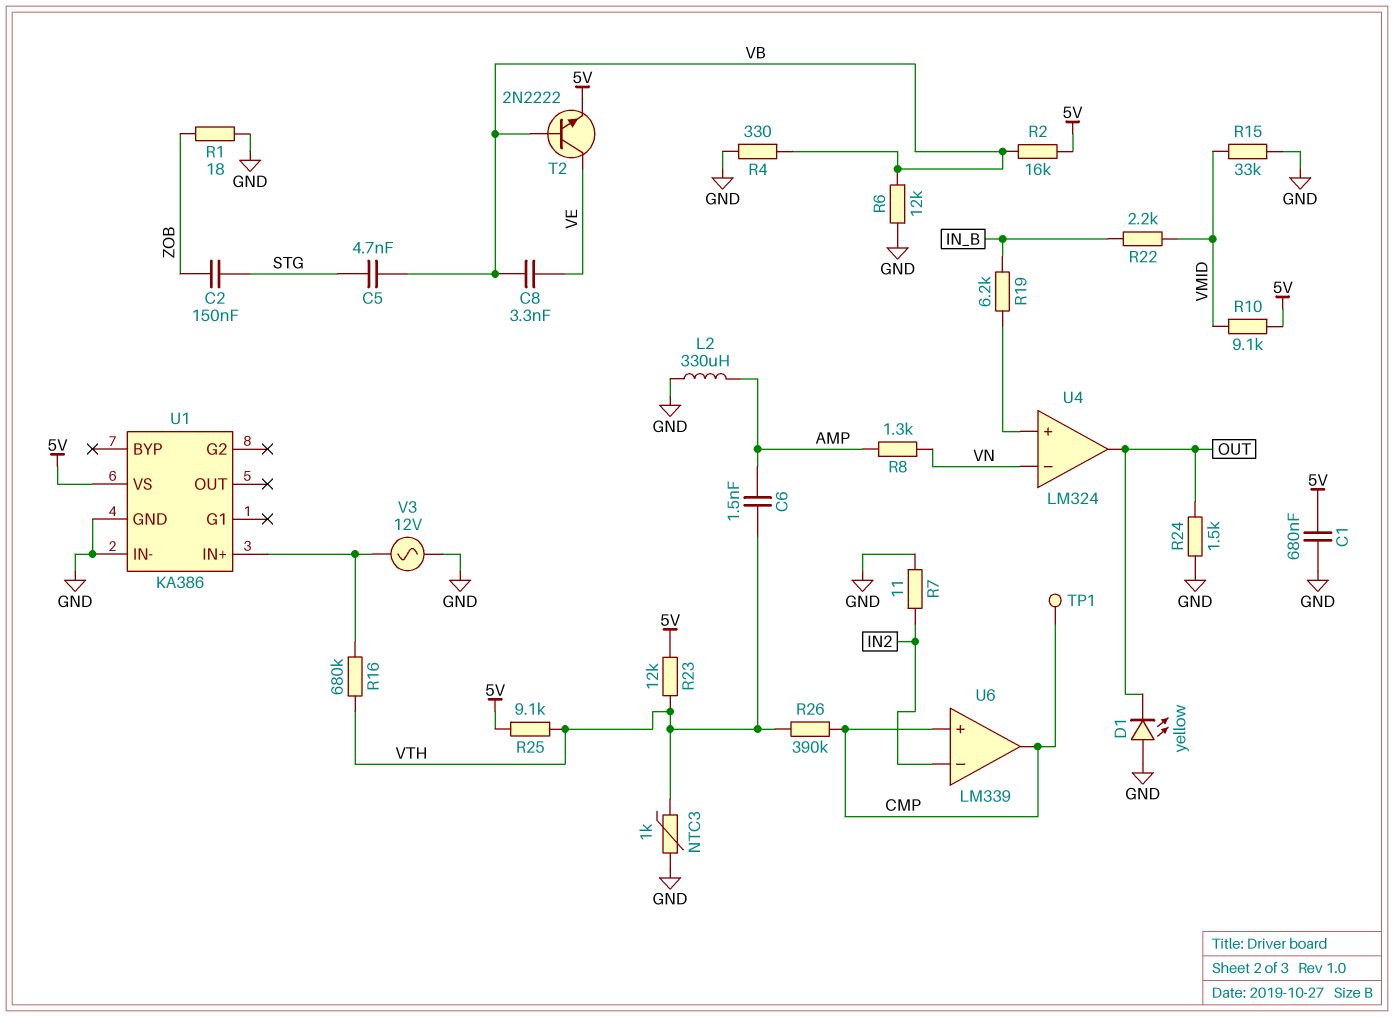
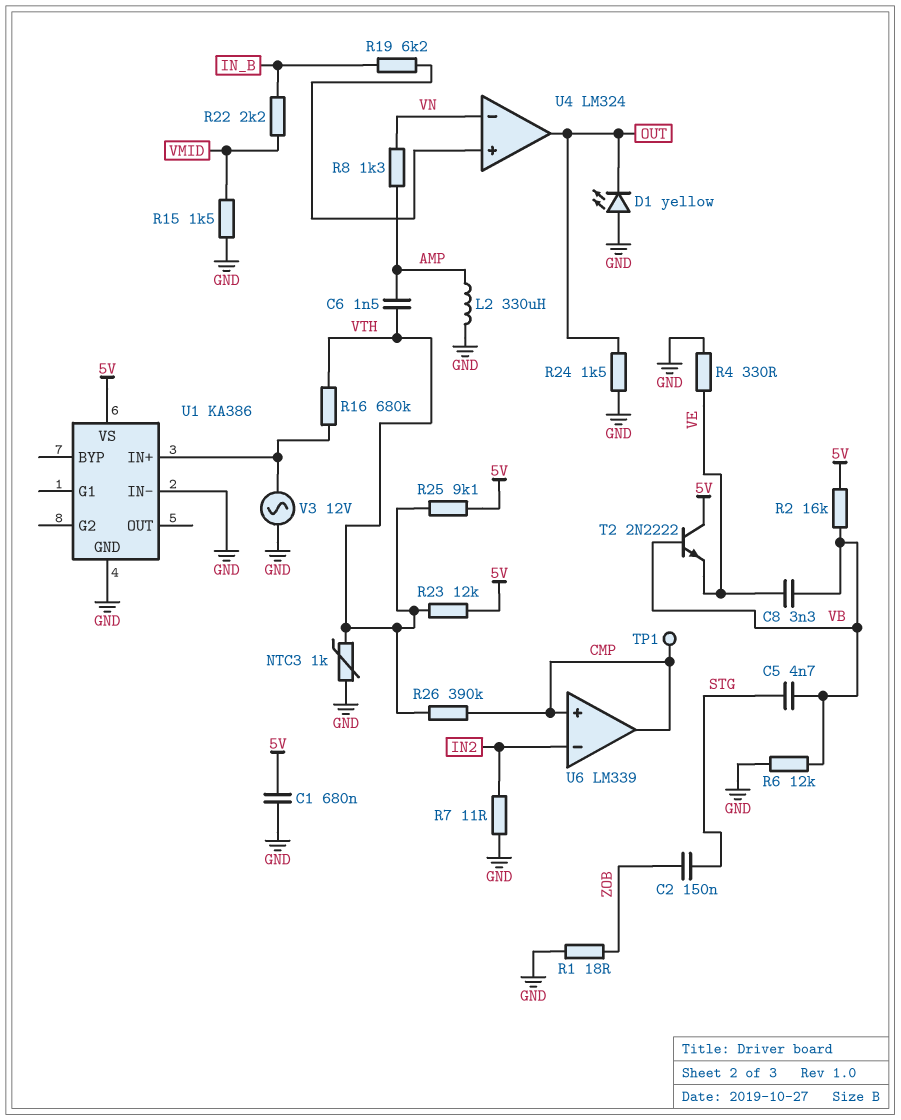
R4: 330 (GND, VB) -> 330 (GND, VE)
R10: 9.1k (5V, VMID) -> none
R15: 33k (GND, VMID) -> 1.5k (GND, VMID)
T2: NPN 2N2222 (B VB, C VE, E 5V) -> NPN 2N2222 (B VB, C 5V, E VE)

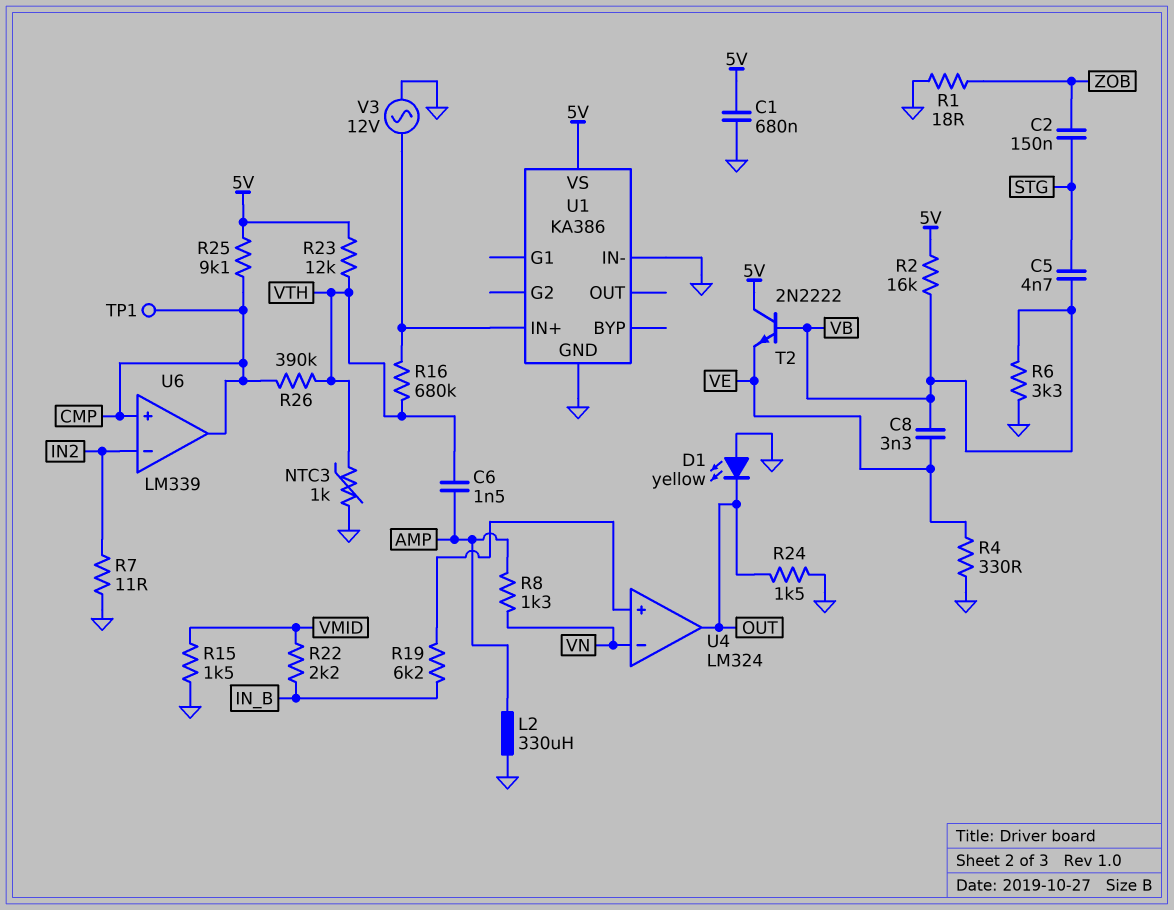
R6: 12k (GND, VB) -> 3.3k (GND, VB)
R25: 9.1k (5V, VTH) -> 9.1k (5V, CMP)

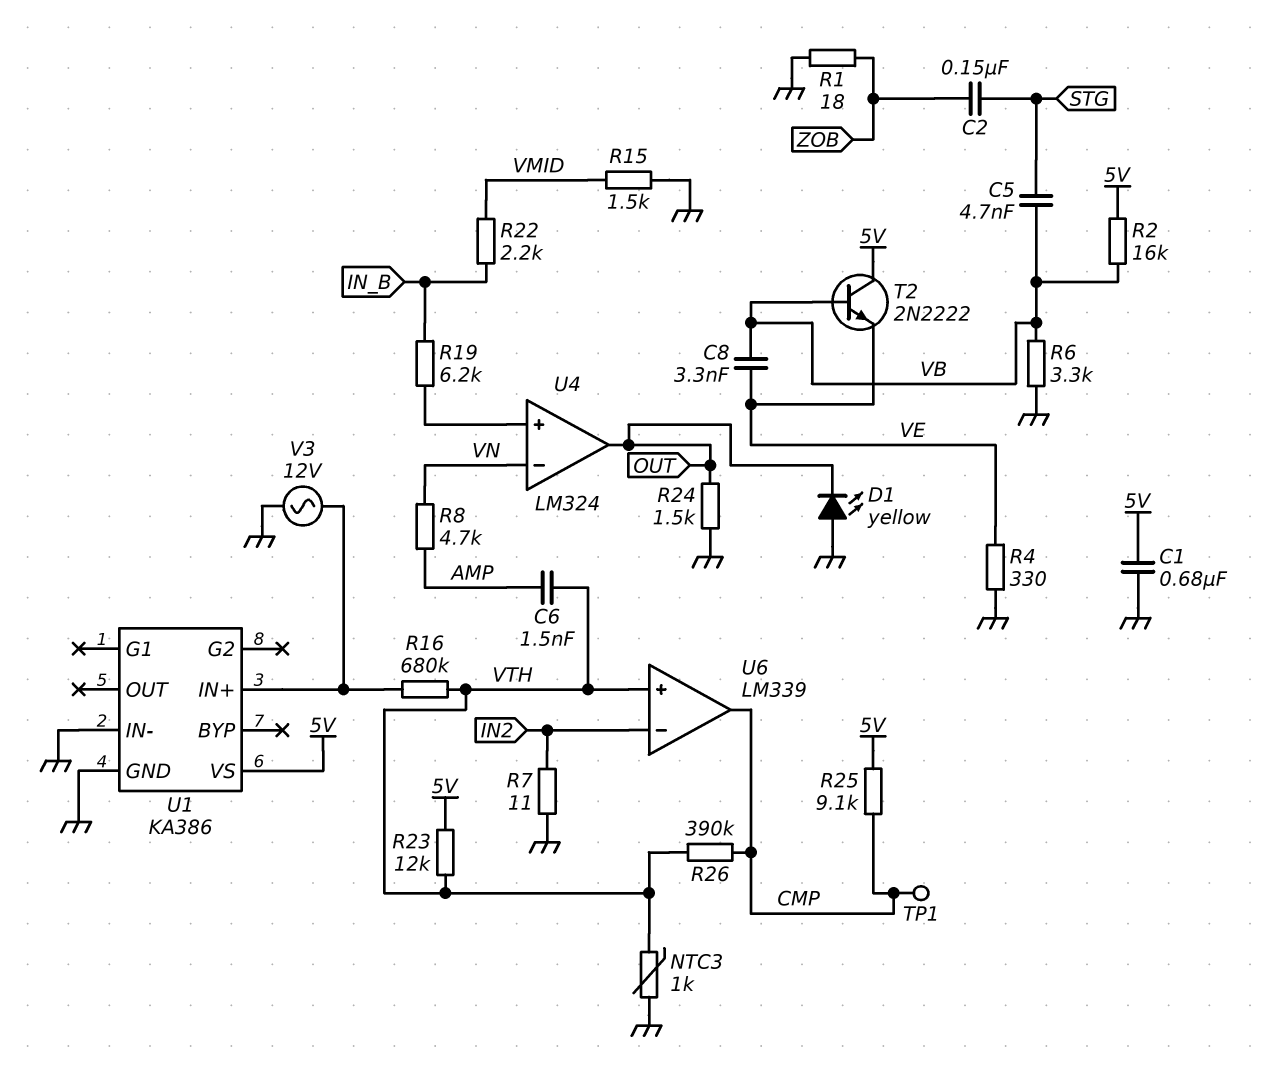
L2: 330uH (AMP, GND) -> none
R8: 1.3k (AMP, VN) -> 4.7k (AMP, VN)
U6 pin in+: CMP -> VTH

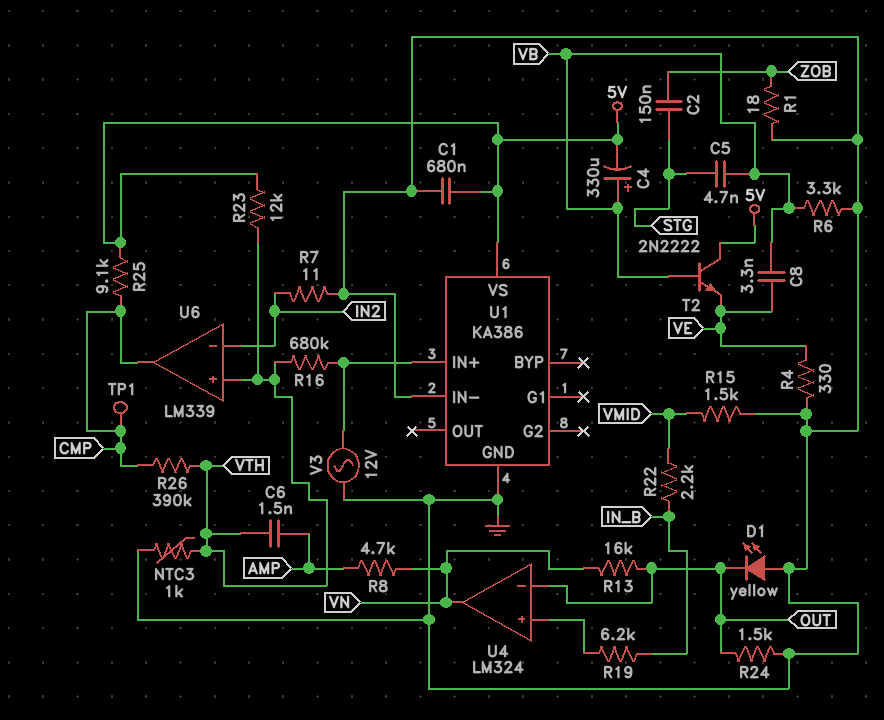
C4: none -> 330uF (plus VB, minus 5V)
R2: 16k (5V, VB) -> none
R13: none -> 16k (OUT, VN)
U4 pin in-: VN -> OUT
U4 pin out: OUT -> VN

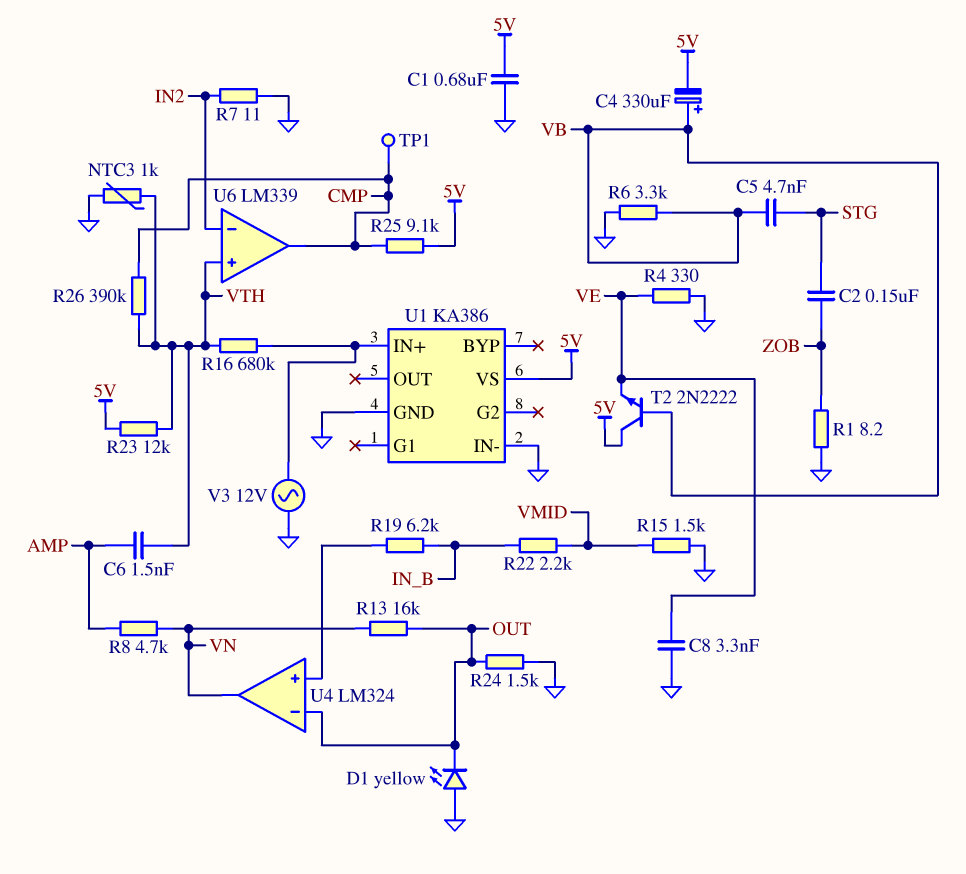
C8: 3.3nF (VB, VE) -> 3.3nF (GND, VE)
R1: 18 (GND, ZOB) -> 8.2 (GND, ZOB)

